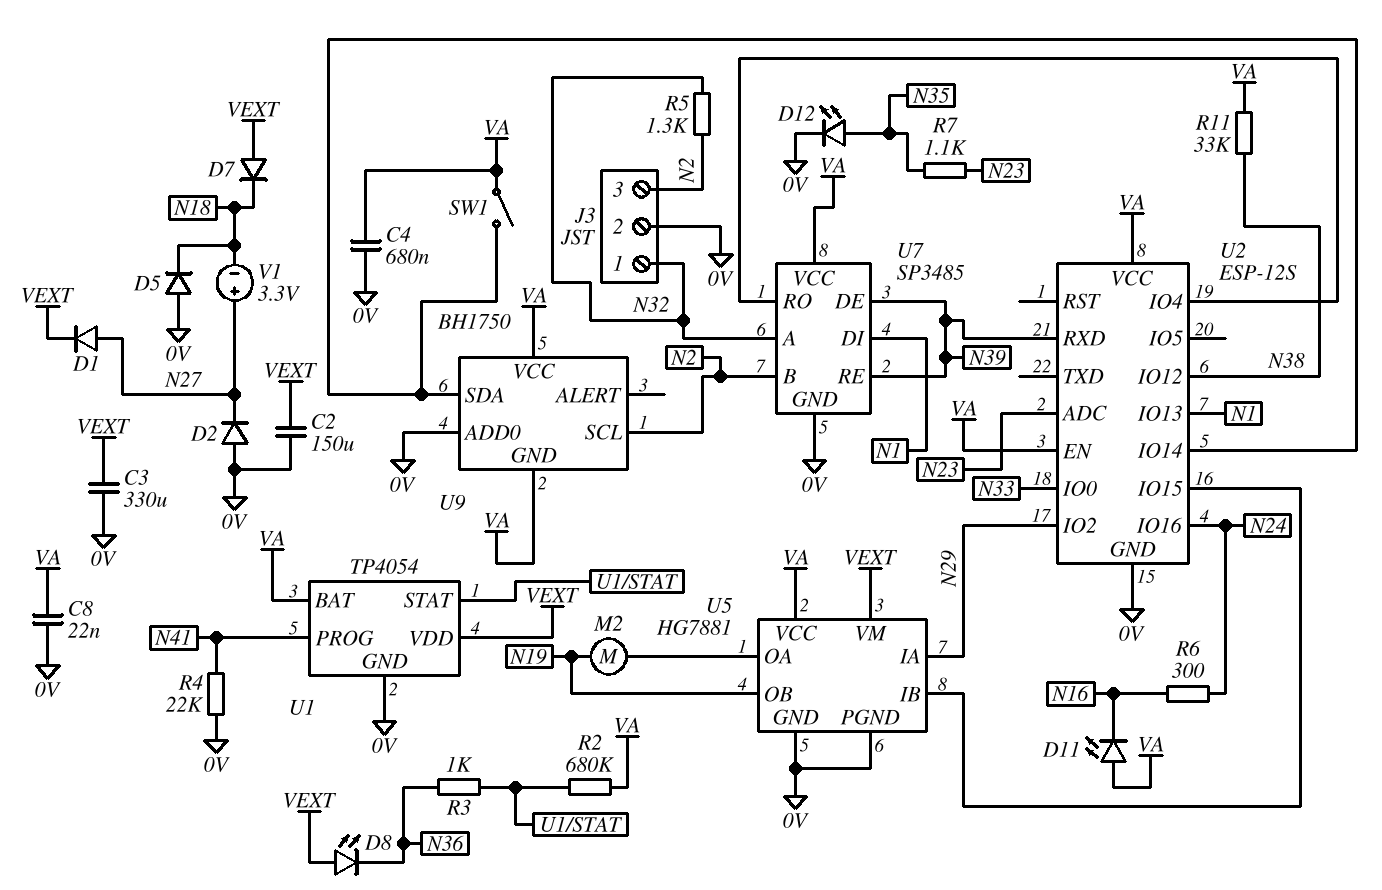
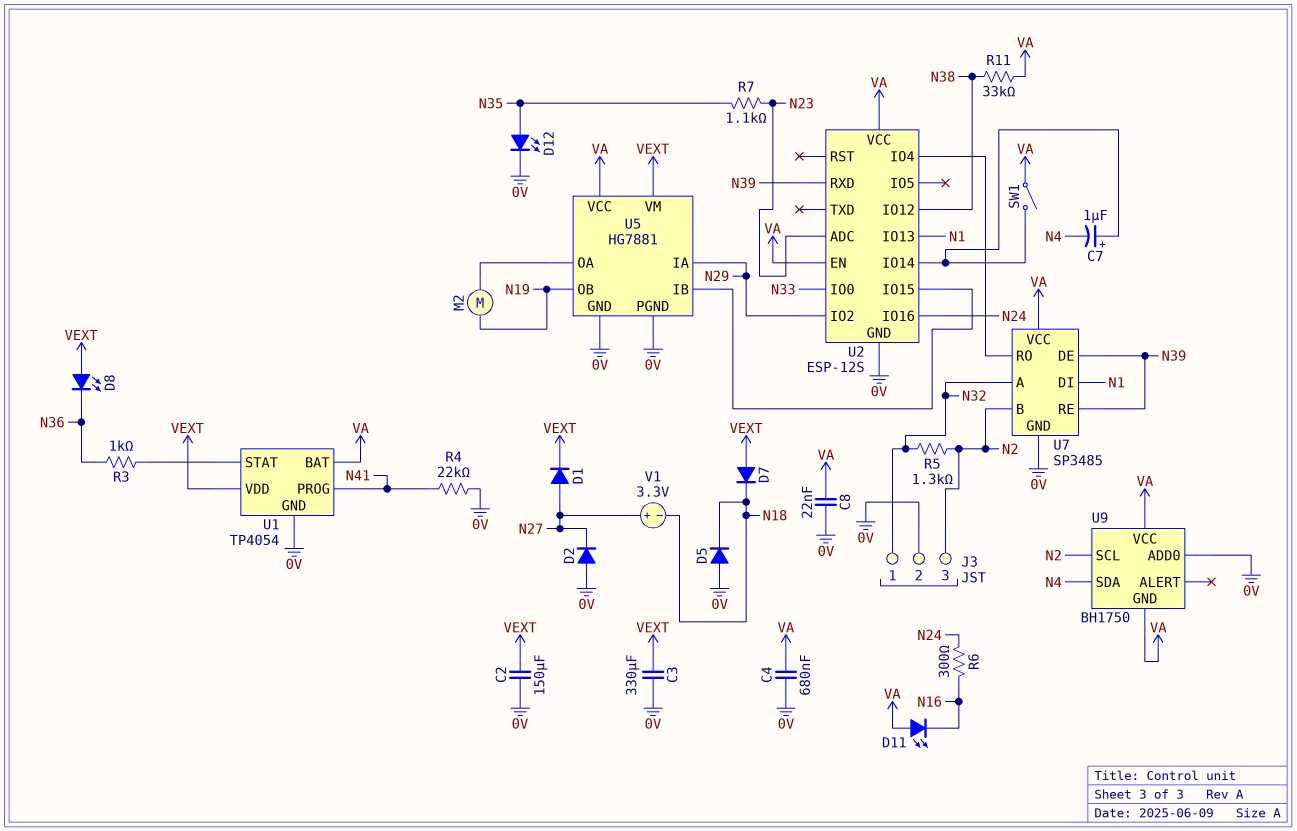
C7: none -> 1uF (plus U2/IO14, minus N4)
R2: 680k (U1/STAT, VA) -> none
U9 pin SDA: U2/IO14 -> N4

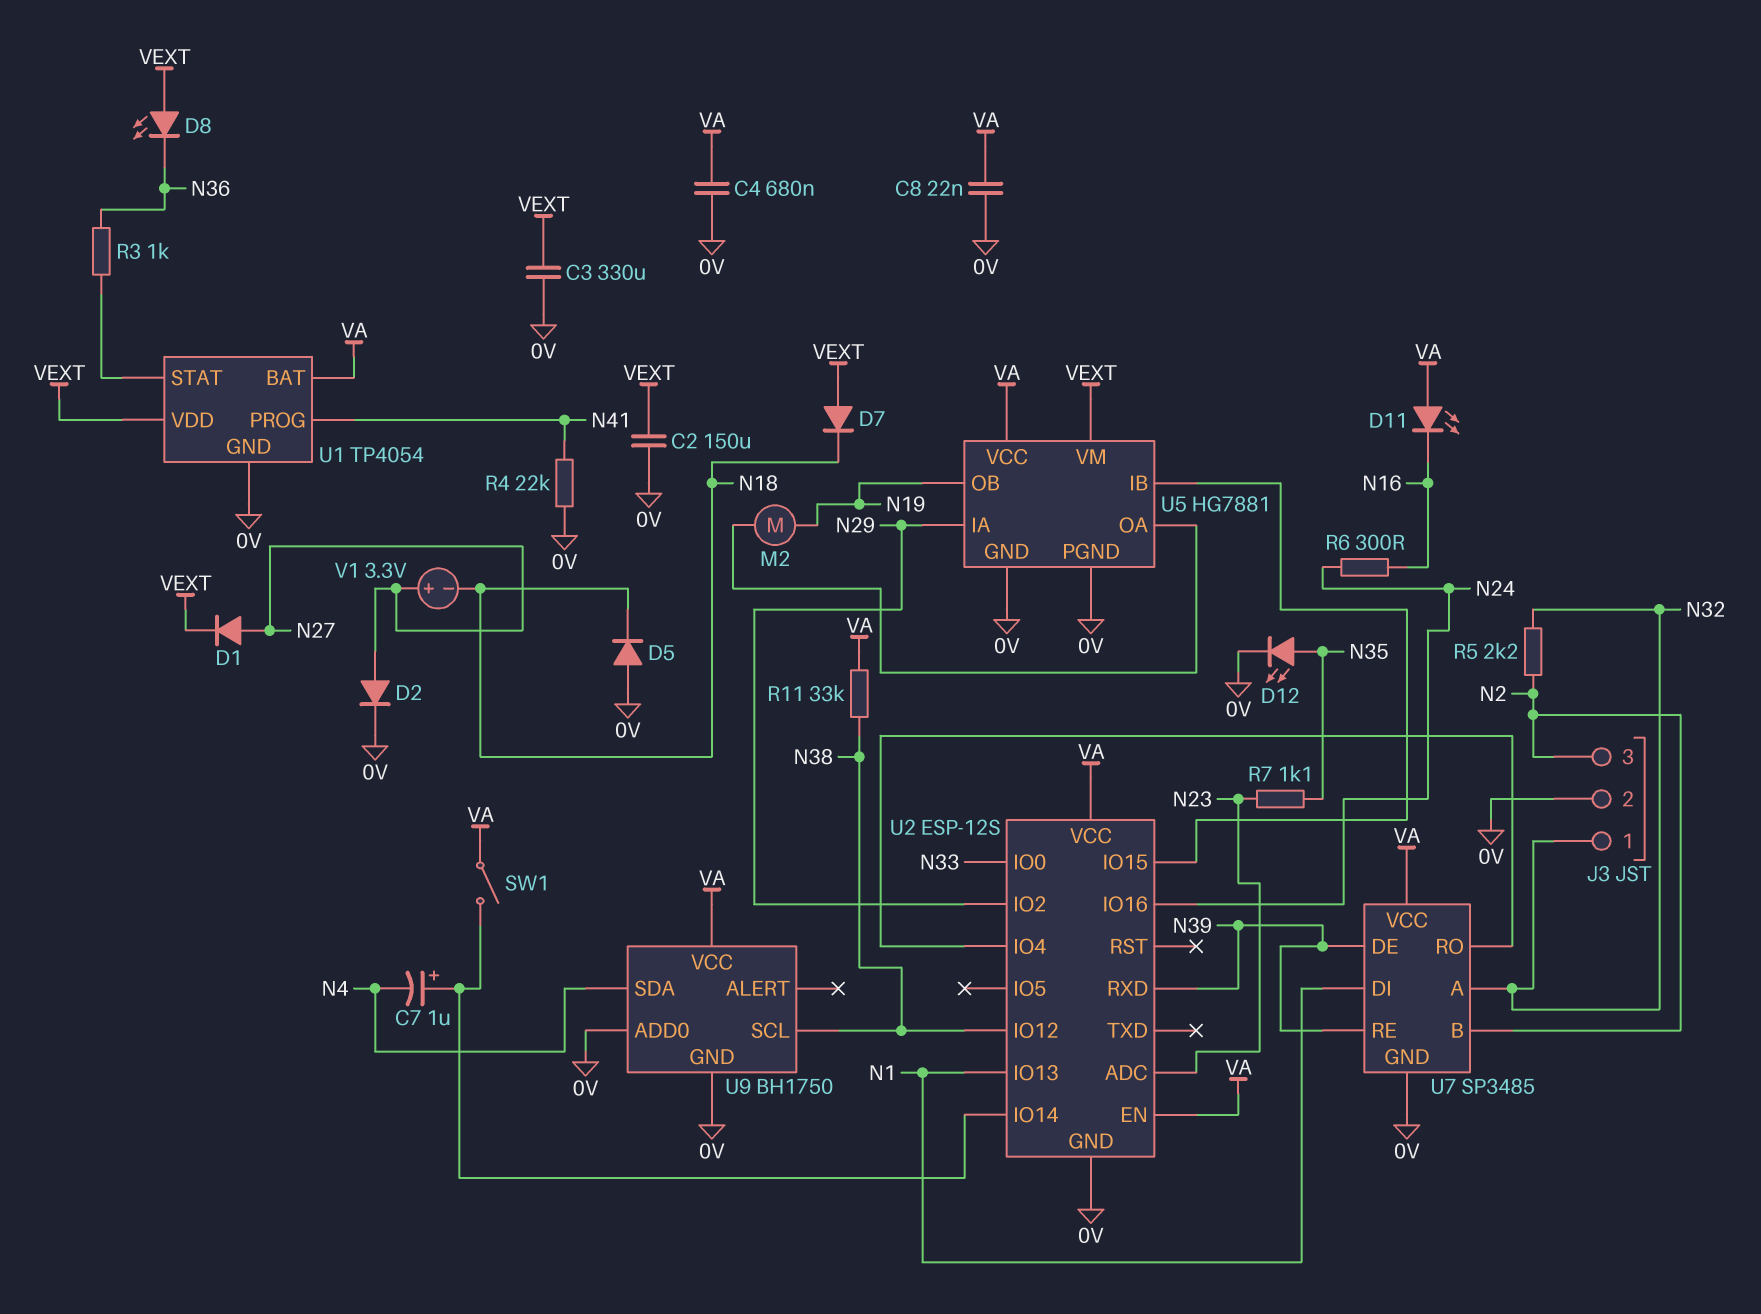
D2: diode (A 0V, K N27) -> diode (A N27, K 0V)
R5: 1.3k (N2, N32) -> 2.2k (N2, N32)
U9 pin GND: VA -> 0V
U9 pin SCL: N2 -> N38

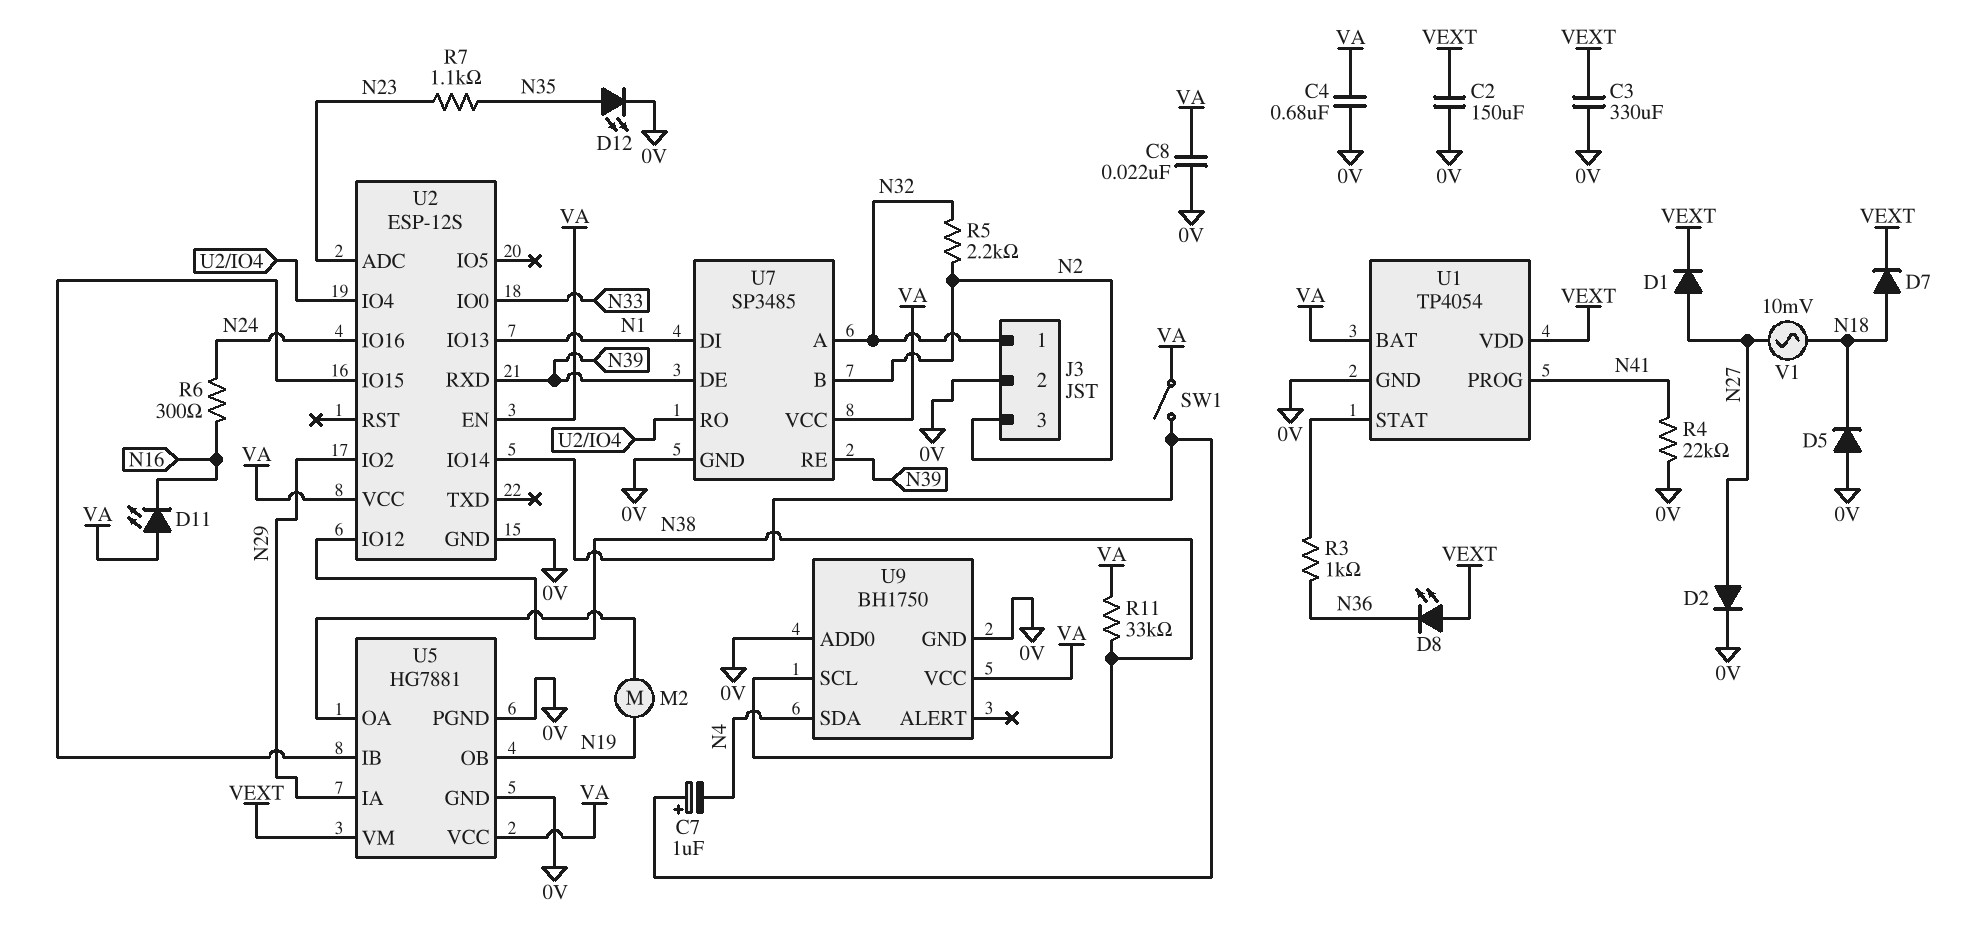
D7: diode (A VEXT, K N18) -> diode (A N18, K VEXT)
V1: 3.3V (plus N27, minus N18) -> AC 10mV (N18, N27)

